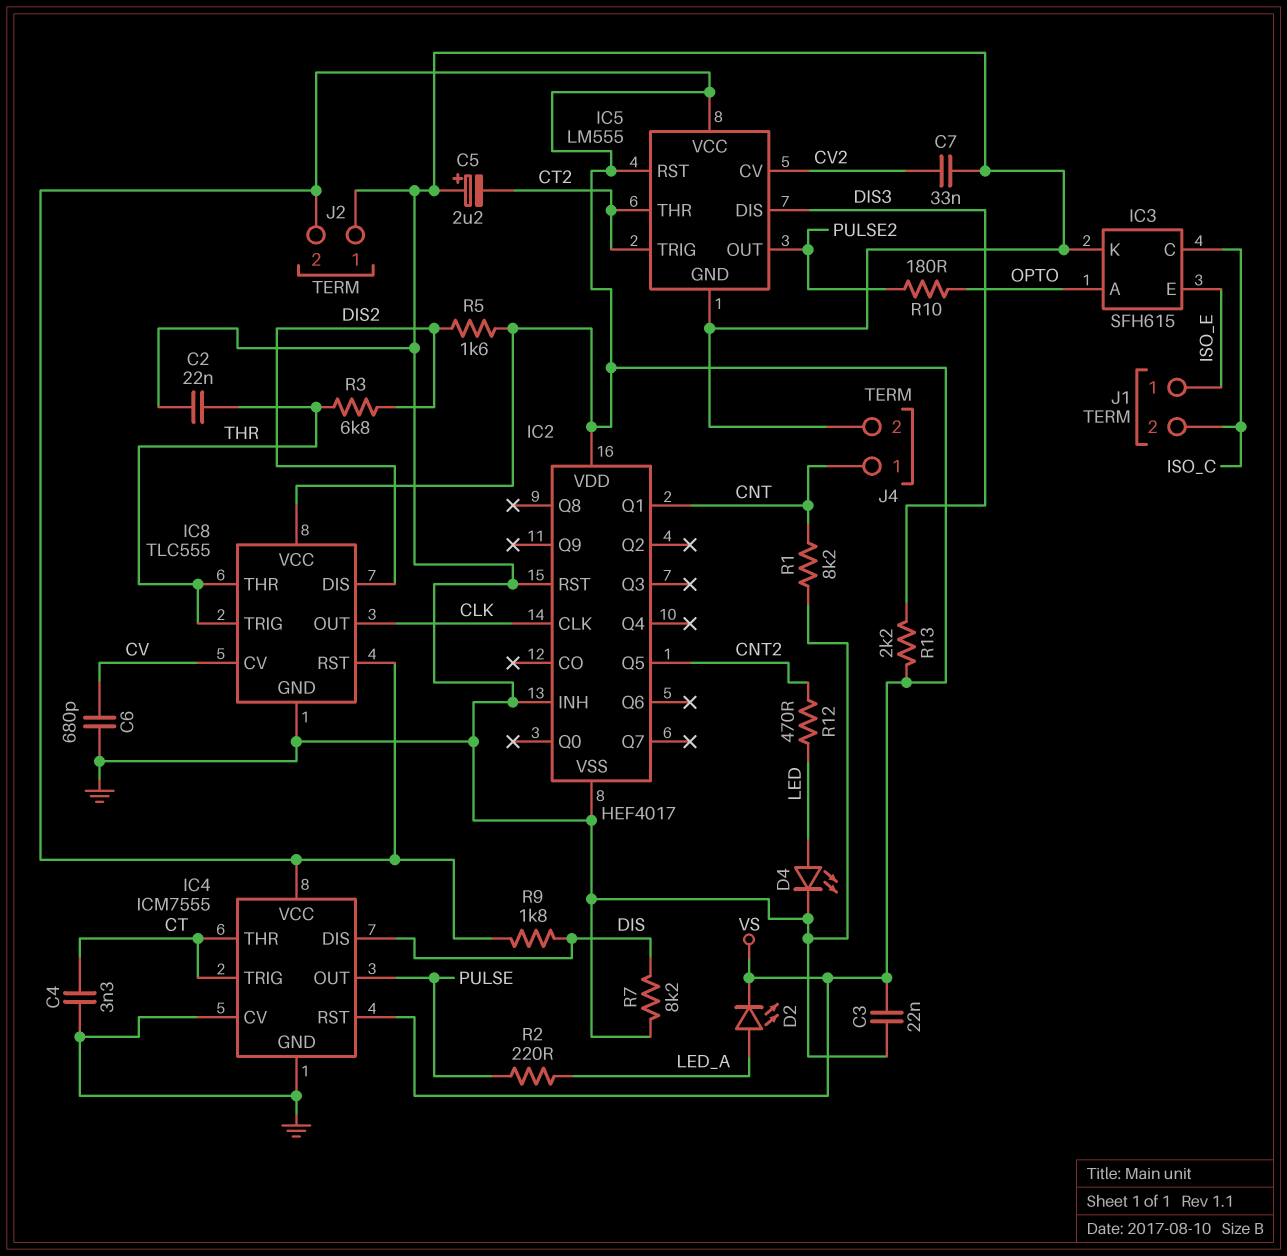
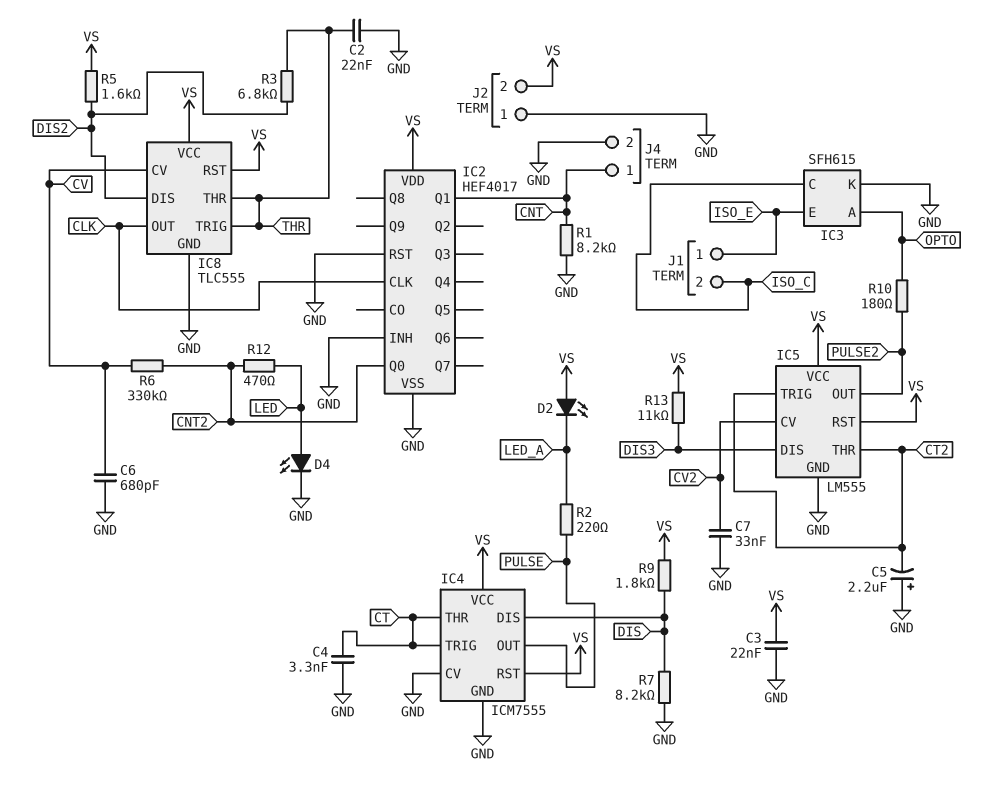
D2: LED (A LED_A, K VS) -> LED (A VS, K LED_A)
IC2 pin Q0: none -> CNT2
IC2 pin Q5: CNT2 -> none
R6: none -> 330k (CNT2, CV)
R13: 2.2k (DIS3, VS) -> 11k (DIS3, VS)

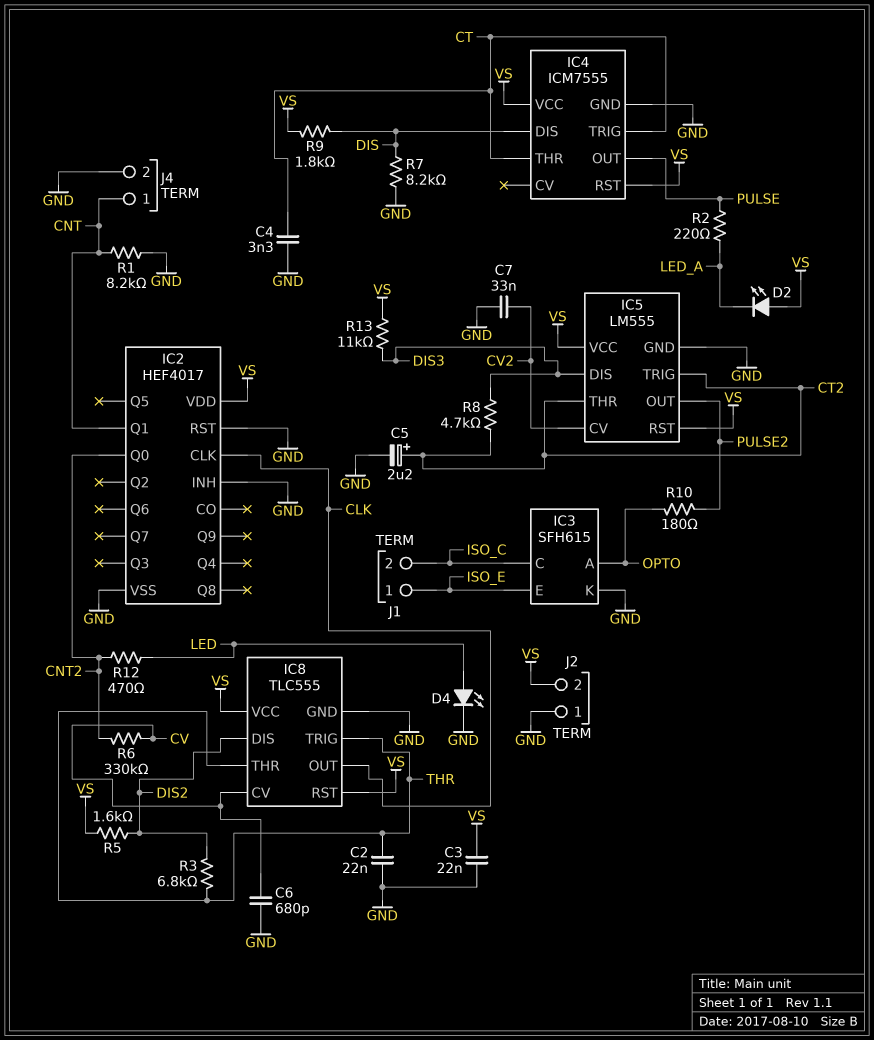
C5: 2.2uF (plus GND, minus CT2) -> 2.2uF (plus CT2, minus GND)
IC4 pin CV: GND -> none
R8: none -> 4.7k (CT2, DIS3)

